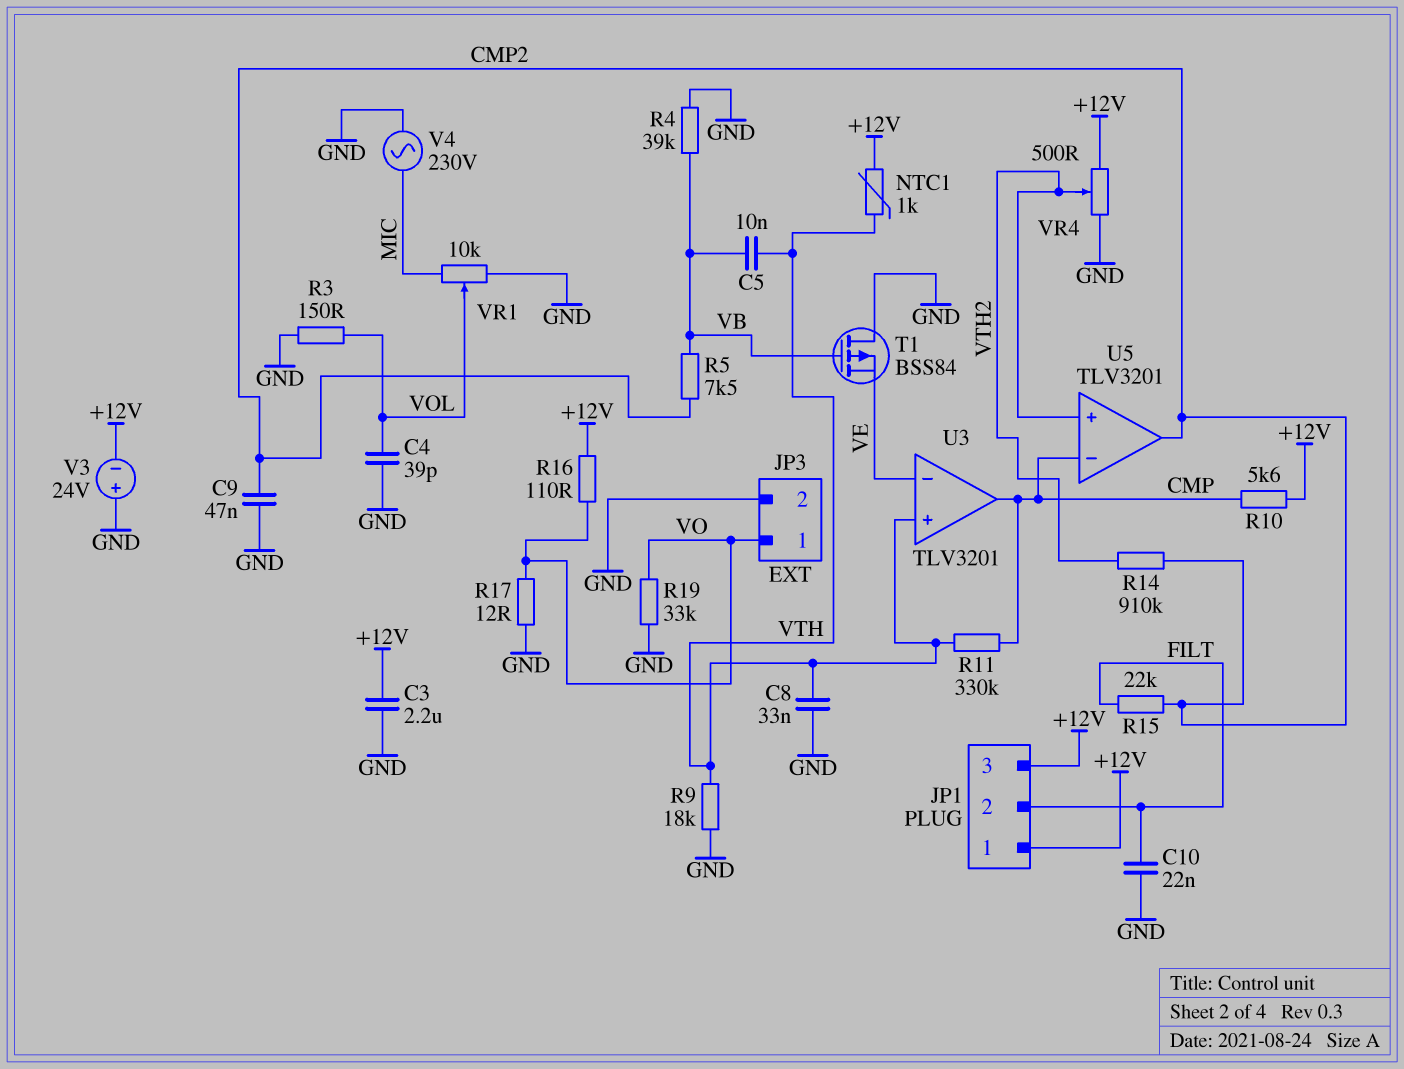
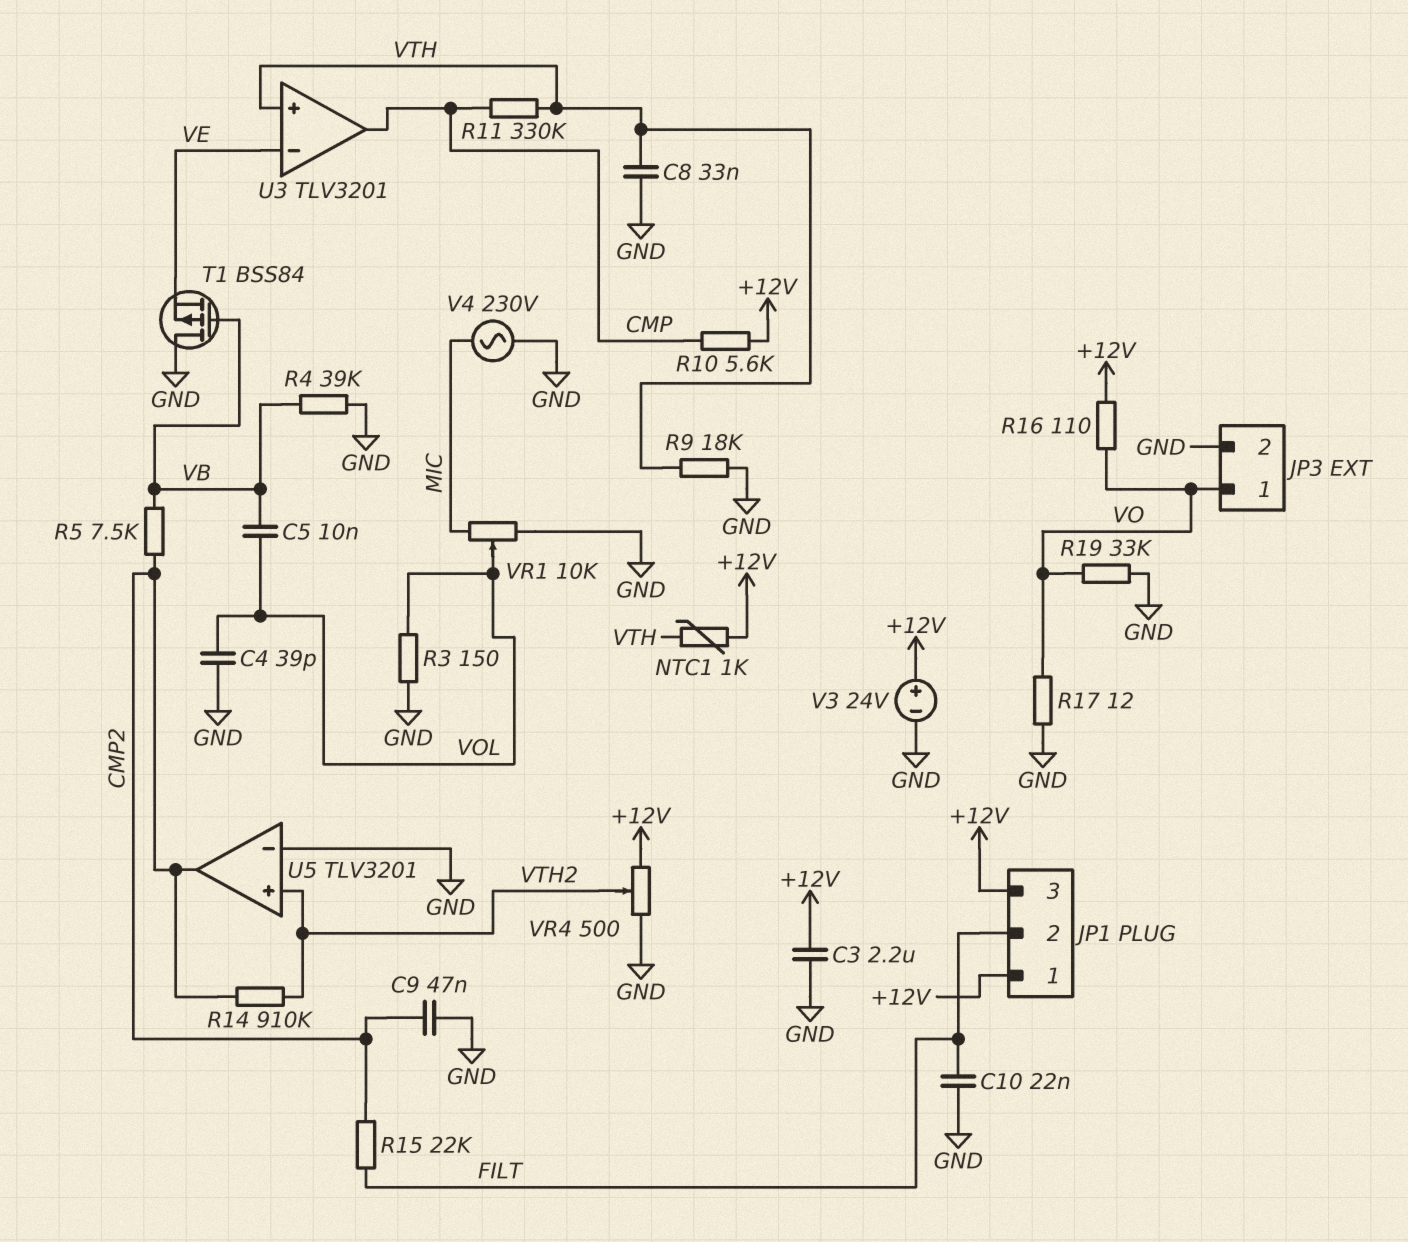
C5: 10nF (VB, VTH) -> 10nF (VB, VOL)
U5 pin in-: CMP -> GND
V3: 24V (plus GND, minus +12V) -> 24V (plus +12V, minus GND)

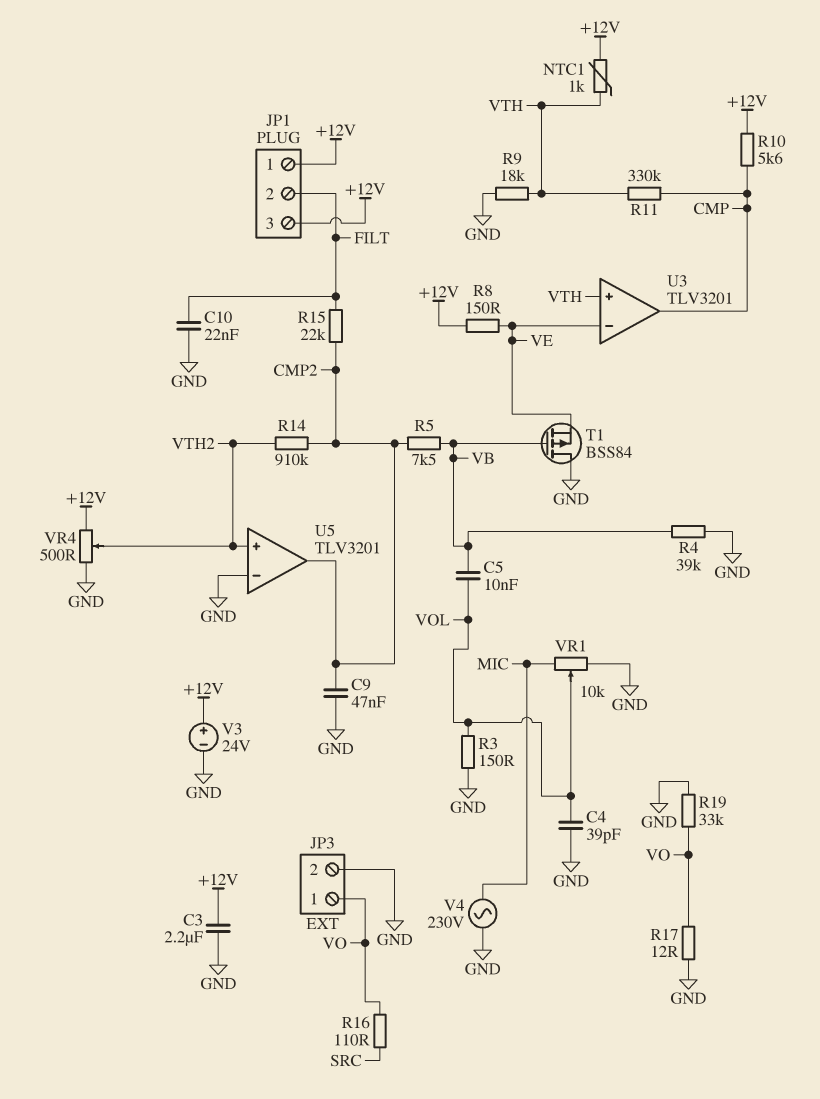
C8: 33nF (GND, VTH) -> none
R8: none -> 150 (+12V, VE)
R16: 110 (+12V, VO) -> 110 (SRC, VO)

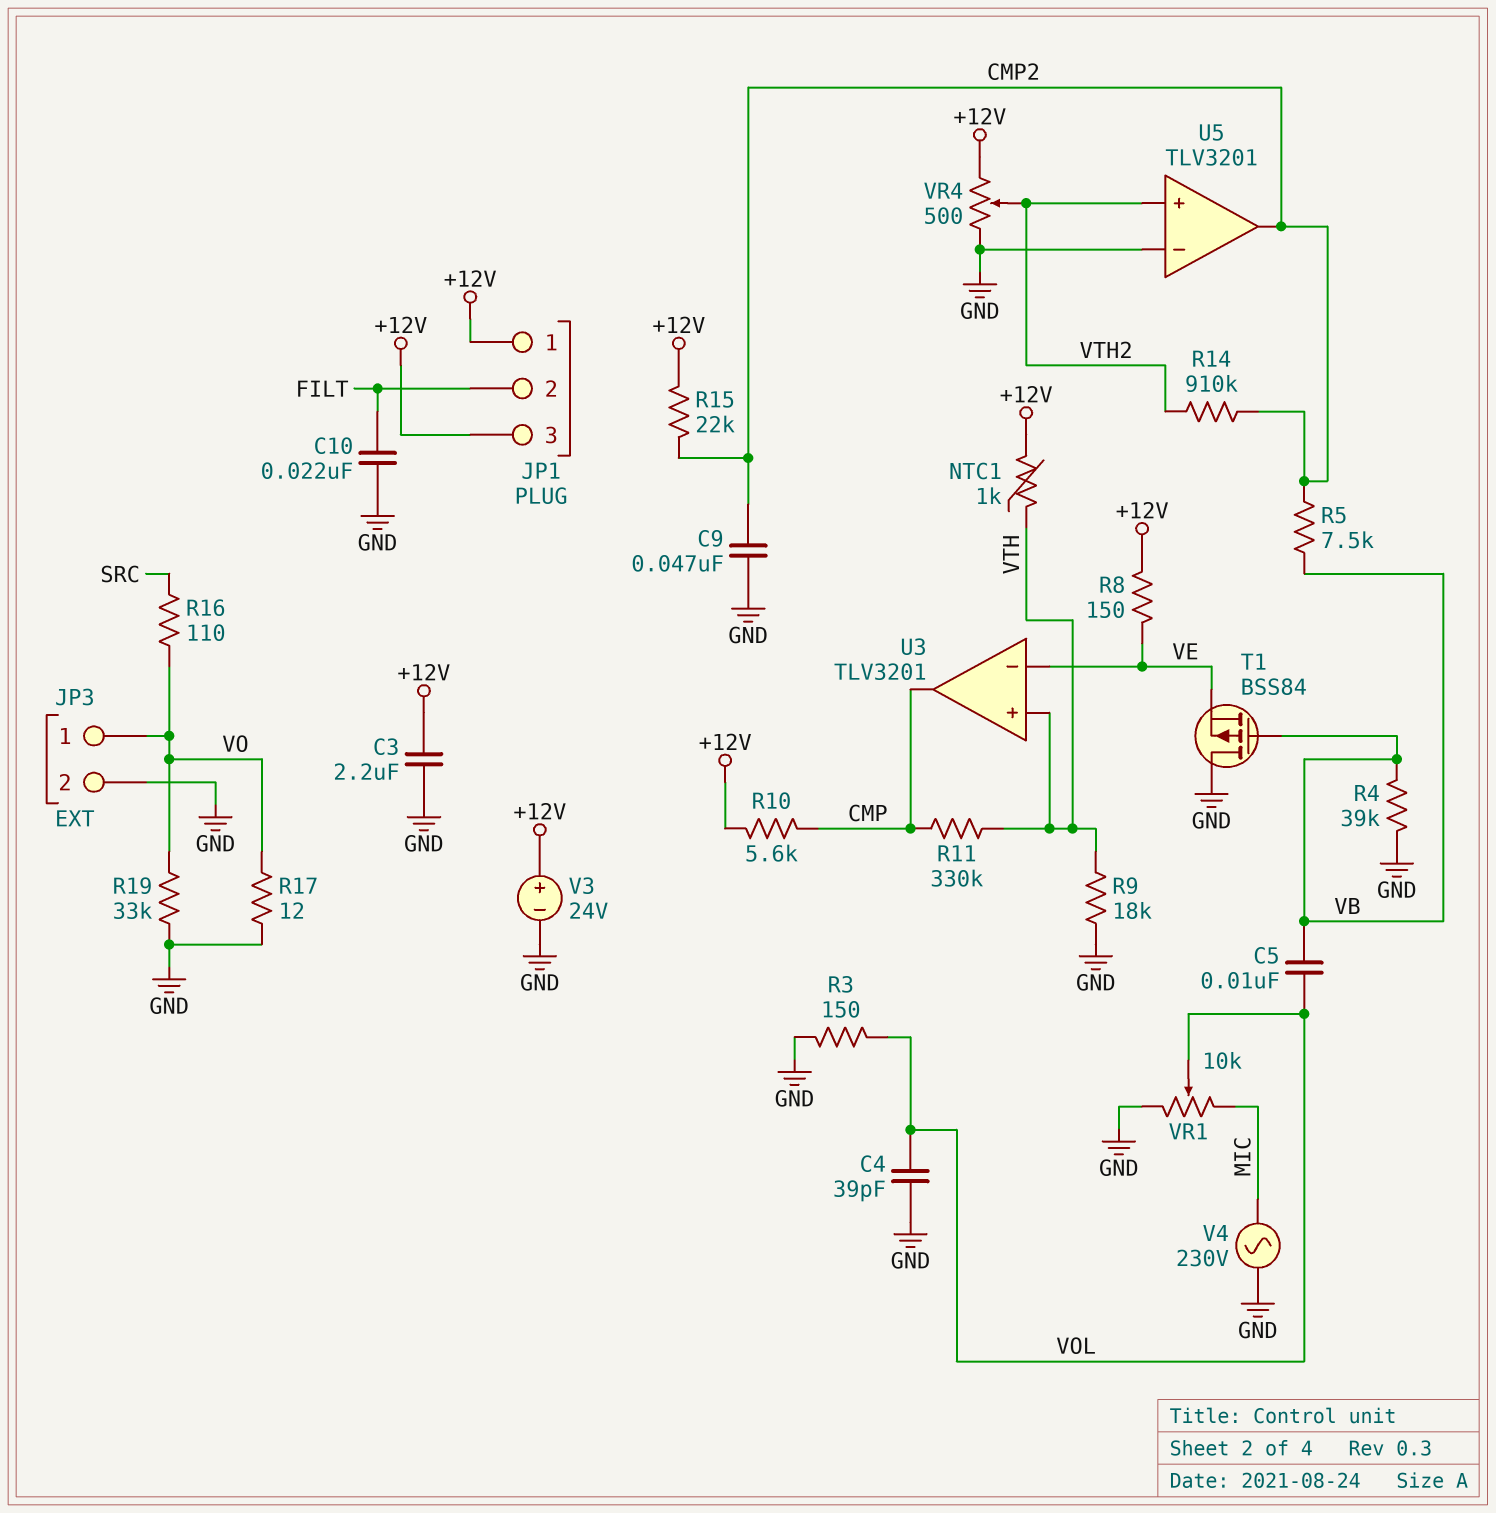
R15: 22k (CMP2, FILT) -> 22k (+12V, CMP2)

